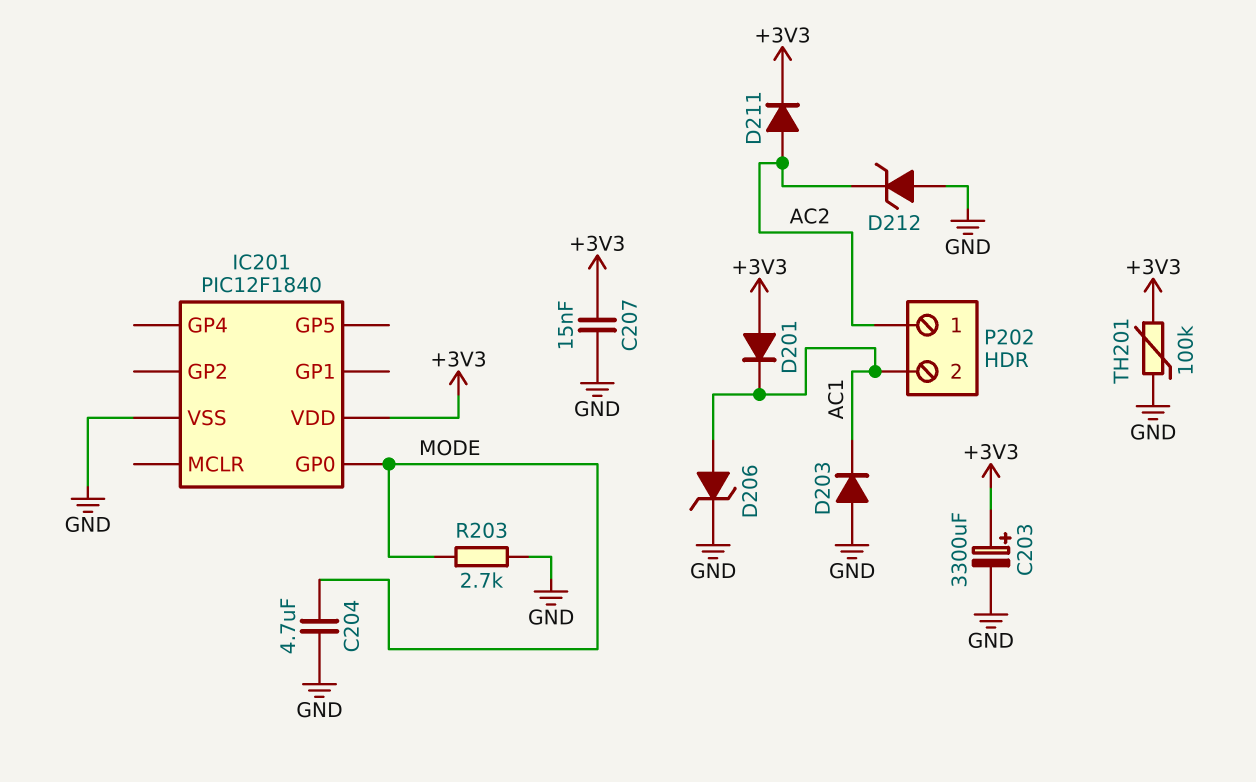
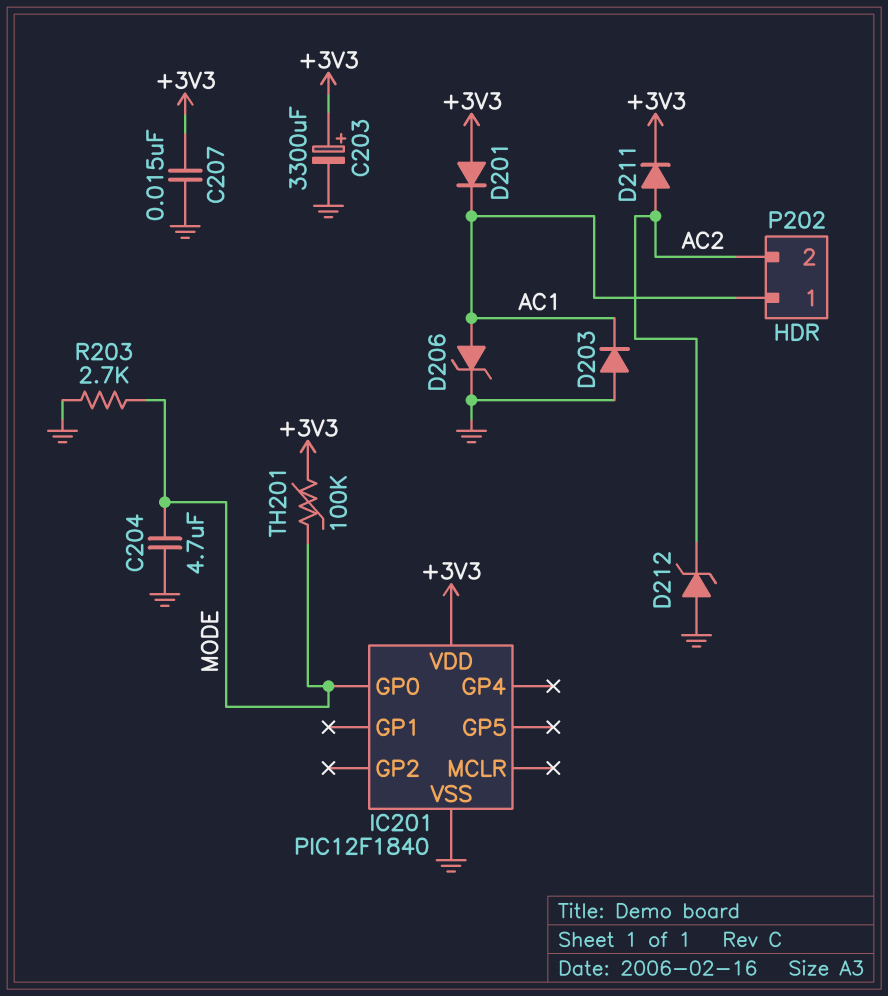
P202 pin 1: AC2 -> AC1
P202 pin 2: AC1 -> AC2
TH201: 100k (+3V3, GND) -> 100k (+3V3, MODE)

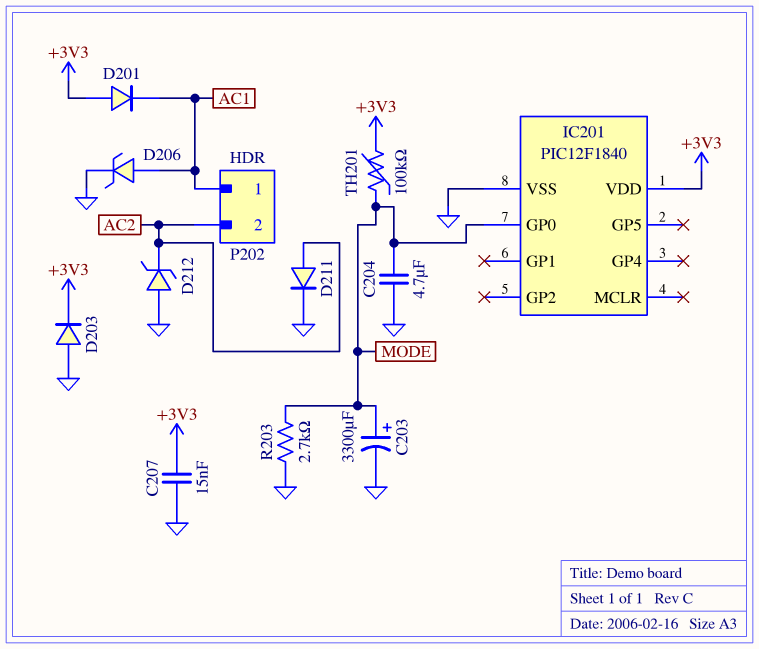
C203: 3300uF (plus +3V3, minus GND) -> 3300uF (plus MODE, minus GND)
D203: diode (A GND, K AC1) -> diode (A GND, K +3V3)
D211: diode (A AC2, K +3V3) -> diode (A AC2, K GND)

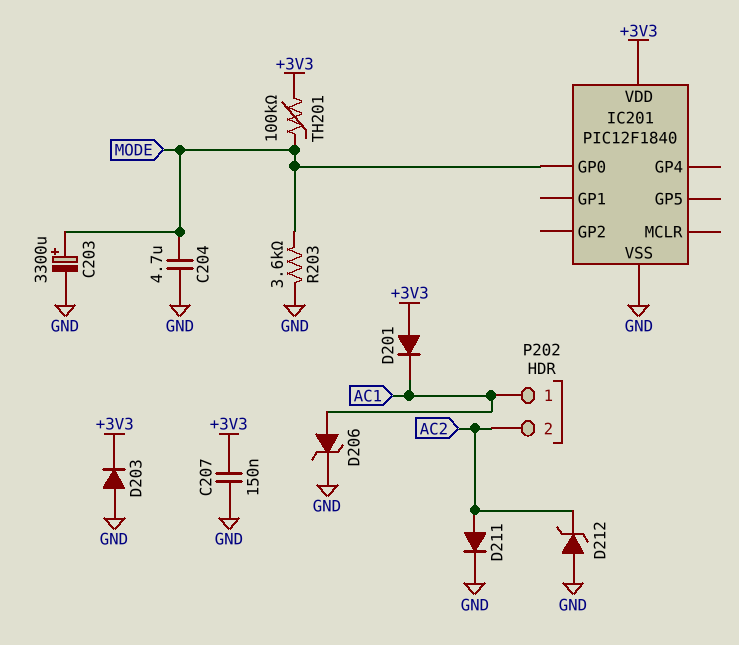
C207: 15nF (+3V3, GND) -> 150nF (+3V3, GND)
R203: 2.7k (GND, MODE) -> 3.6k (GND, MODE)

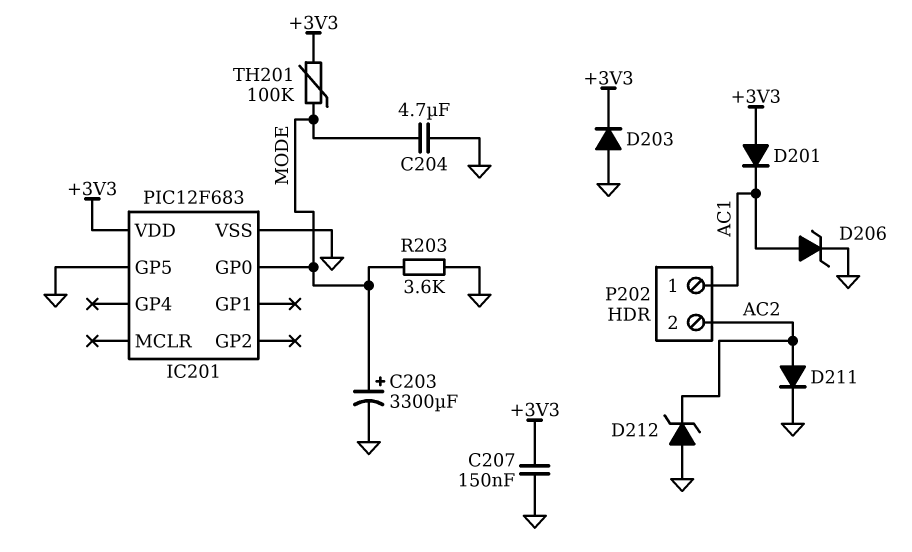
IC201: PIC12F1840 -> PIC12F683
IC201 pin GP5: none -> GND

